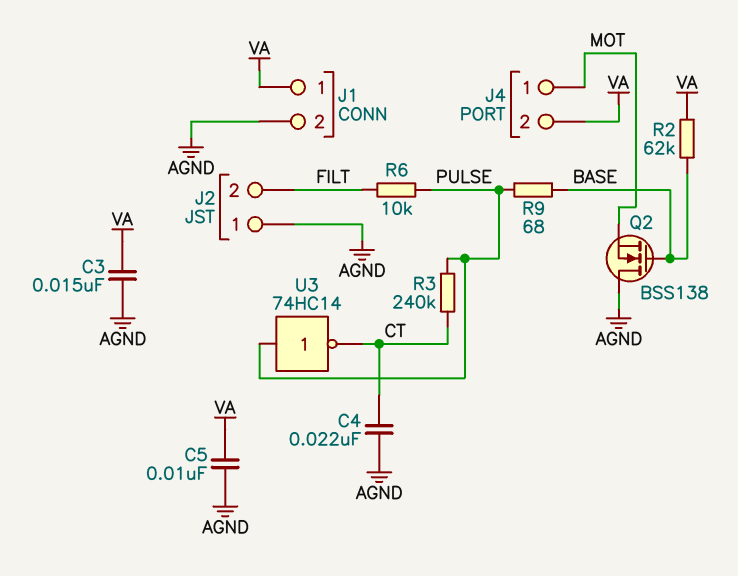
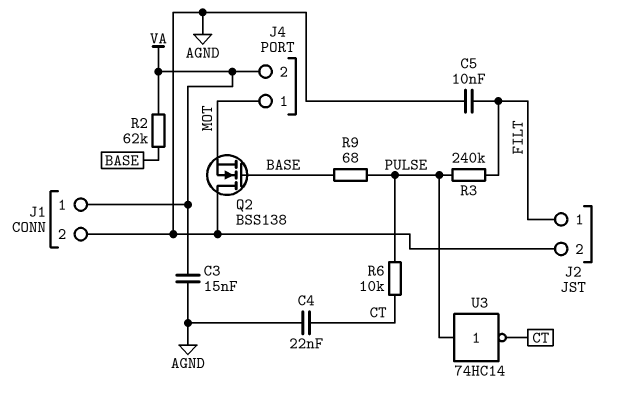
C5: 10nF (AGND, VA) -> 10nF (AGND, FILT)
J2 pin 1: AGND -> FILT
J2 pin 2: FILT -> AGND
R3: 240k (CT, PULSE) -> 240k (FILT, PULSE)
R6: 10k (FILT, PULSE) -> 10k (CT, PULSE)

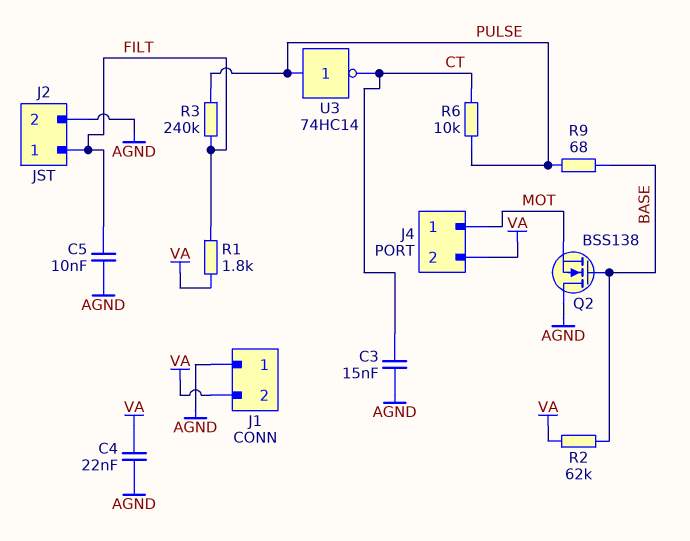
C3: 15nF (AGND, VA) -> 15nF (AGND, CT)
C4: 22nF (AGND, CT) -> 22nF (AGND, VA)
J1 pin 1: VA -> AGND
J1 pin 2: AGND -> VA
R1: none -> 1.8k (FILT, VA)

